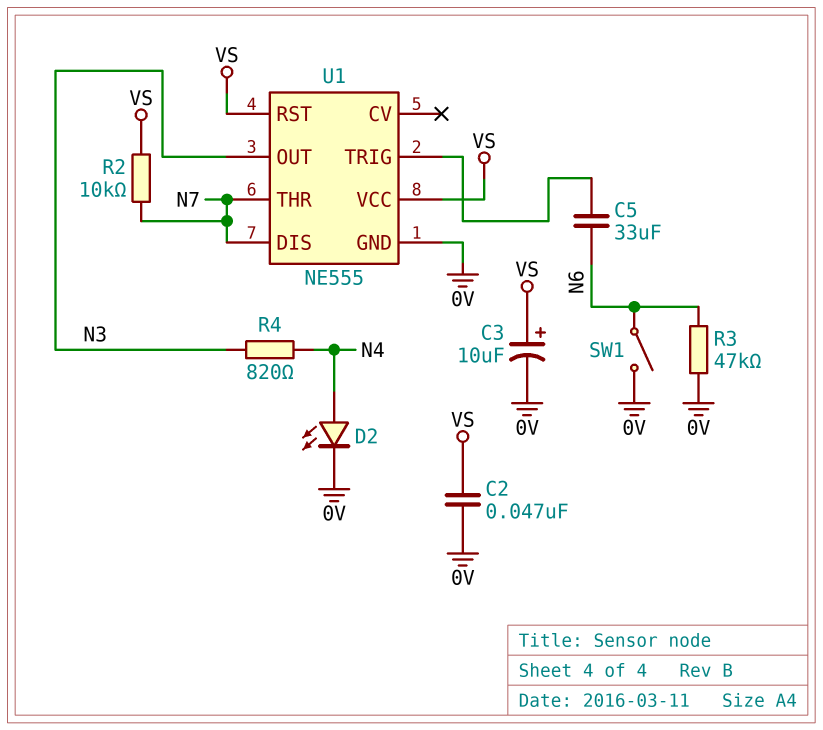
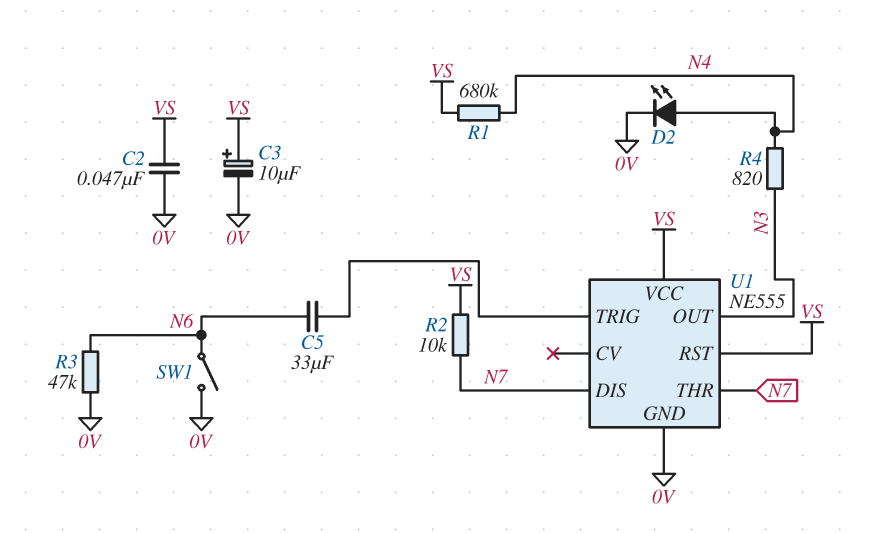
R1: none -> 680k (N4, VS)

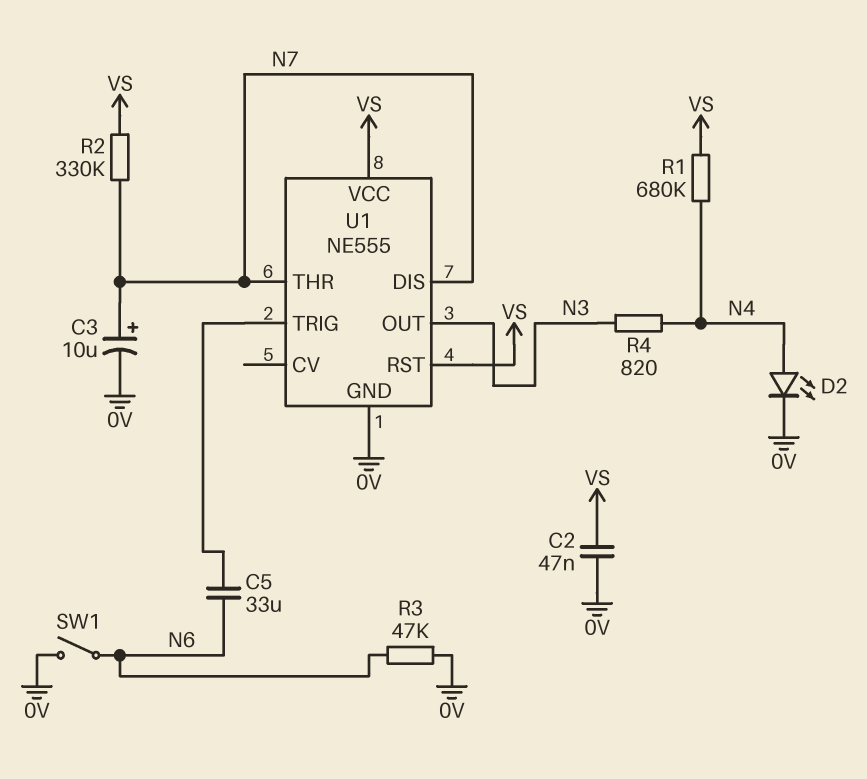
C3: 10uF (plus VS, minus 0V) -> 10uF (plus N7, minus 0V)
R2: 10k (N7, VS) -> 330k (N7, VS)

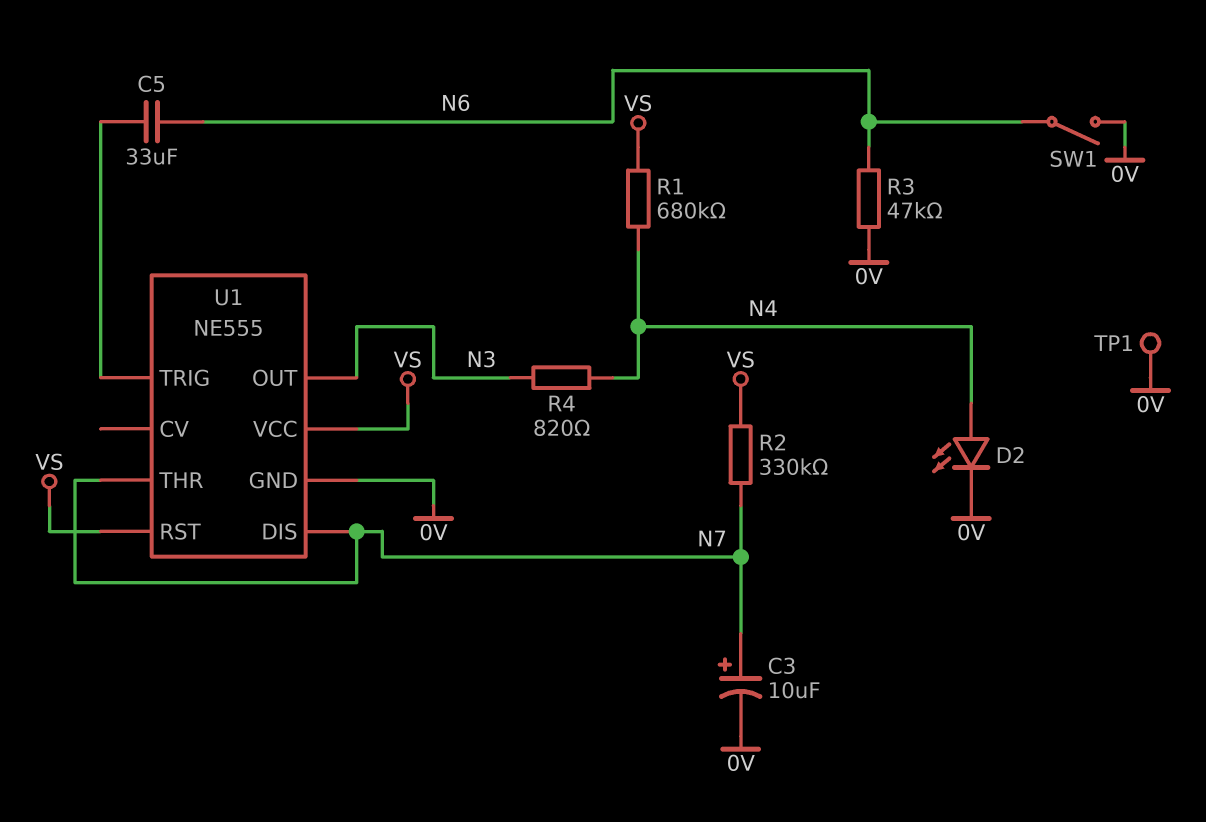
C2: 47nF (0V, VS) -> none
TP1: none -> test point (0V)

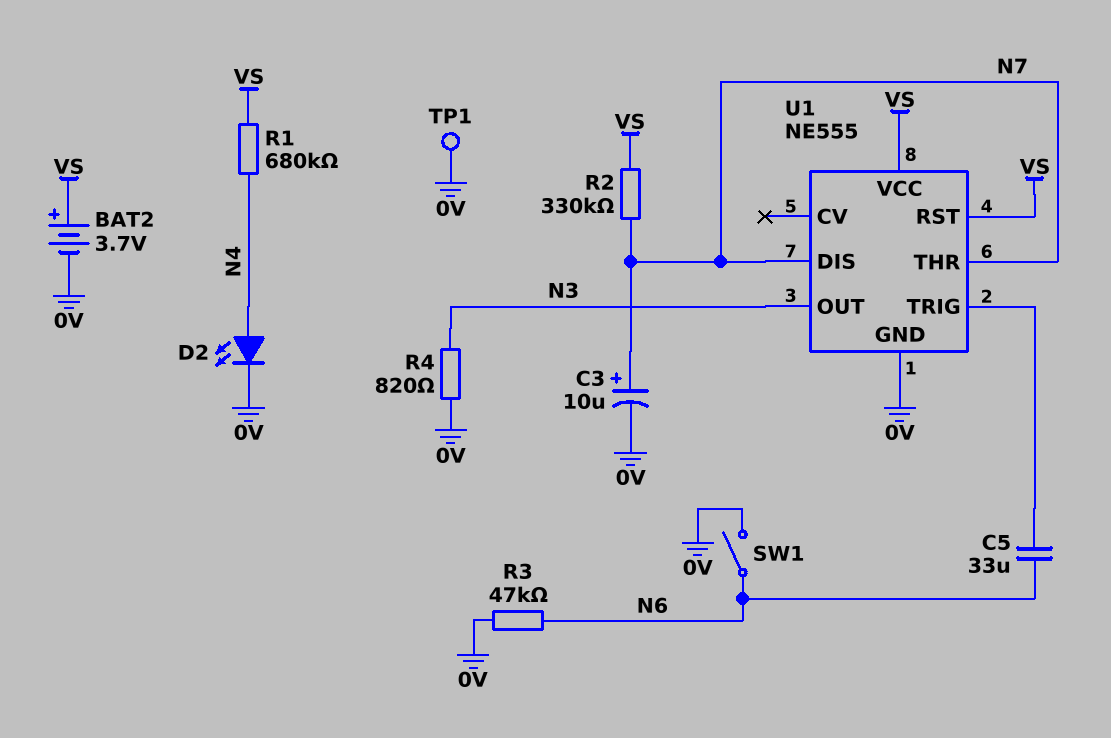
BAT2: none -> 3.7V (plus VS, minus 0V)
R4: 820 (N3, N4) -> 820 (0V, N3)

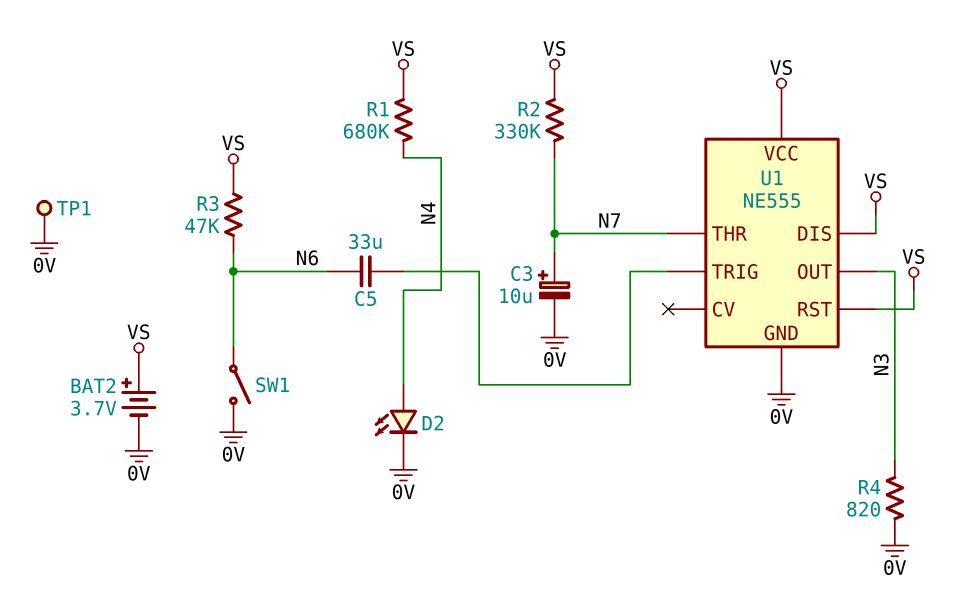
R3: 47k (0V, N6) -> 47k (N6, VS)
U1 pin DIS: N7 -> VS

